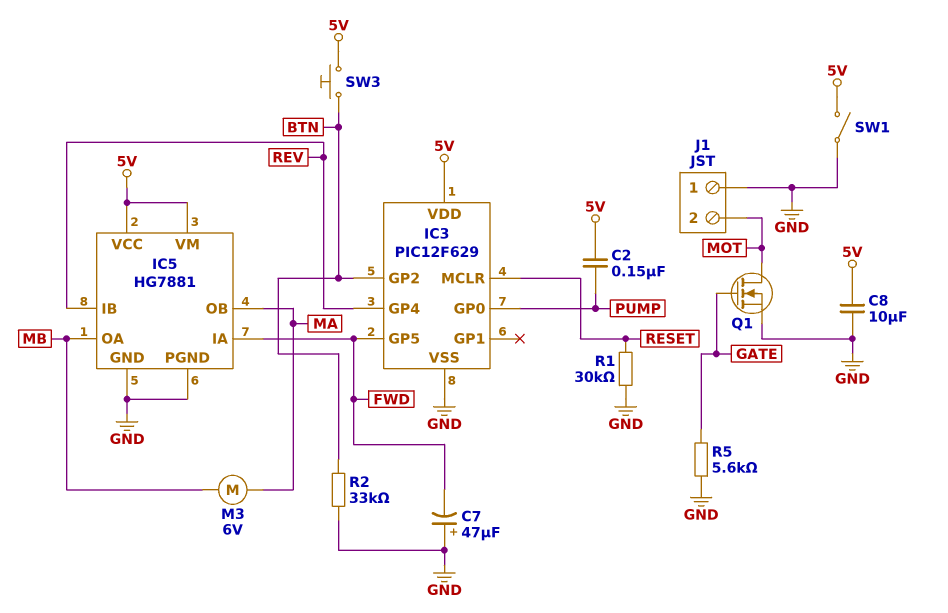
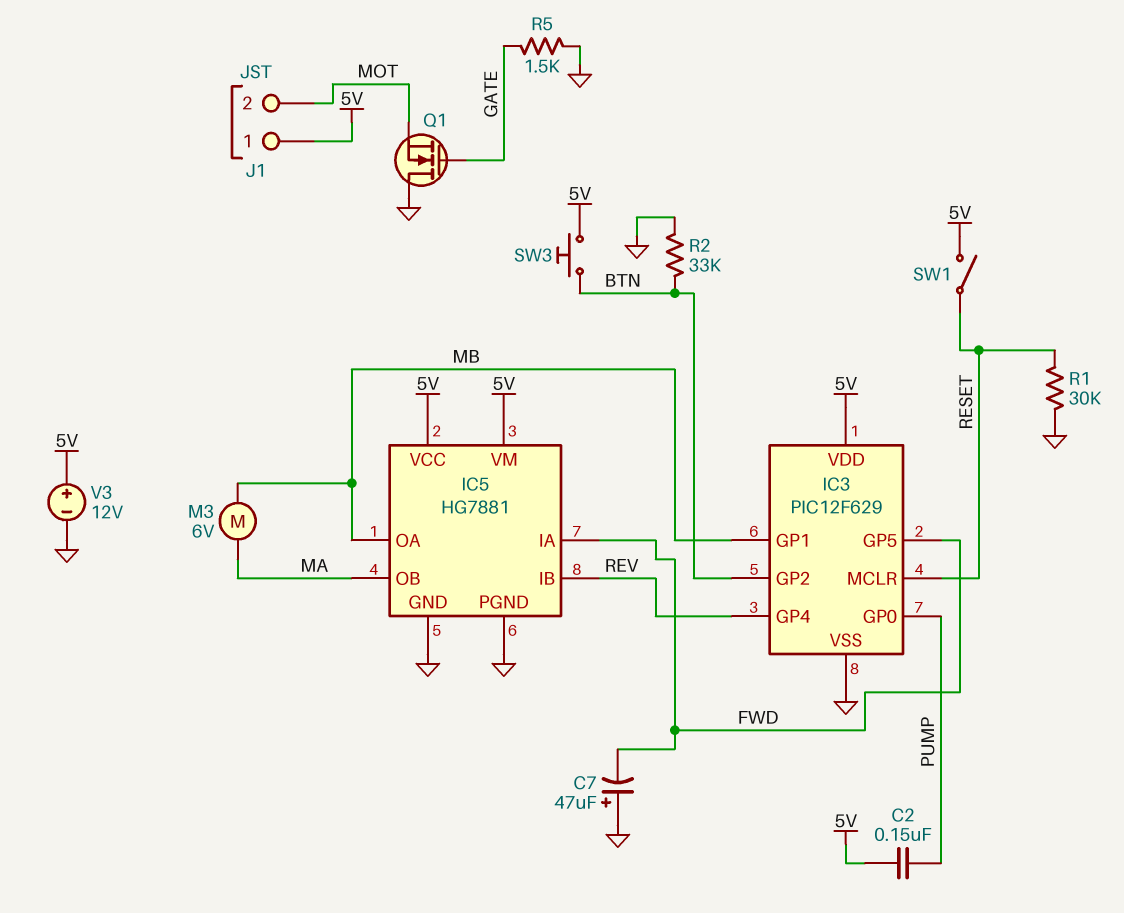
C8: 10uF (5V, GND) -> none
IC3 pin GP1: none -> MB
J1 pin 1: GND -> 5V
Q1: NMOS (G GATE, D MOT, S GND) -> NMOS (G GATE, D GND, S MOT)
R5: 5.6k (GATE, GND) -> 1.5k (GATE, GND)
SW1: switch (5V, GND) -> switch (5V, RESET)
V3: none -> 12V (plus 5V, minus GND)

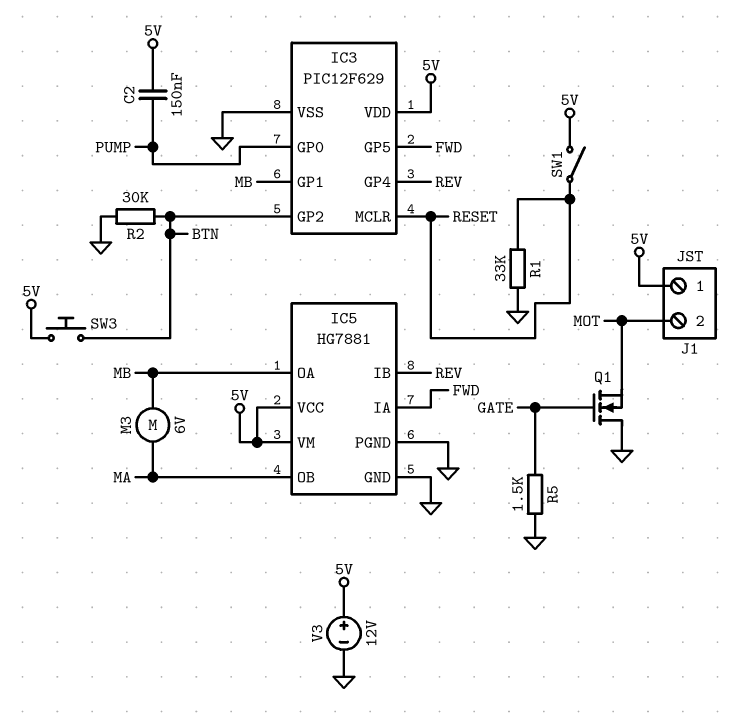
C7: 47uF (plus GND, minus FWD) -> none
R1: 30k (GND, RESET) -> 33k (GND, RESET)
R2: 33k (BTN, GND) -> 30k (BTN, GND)

